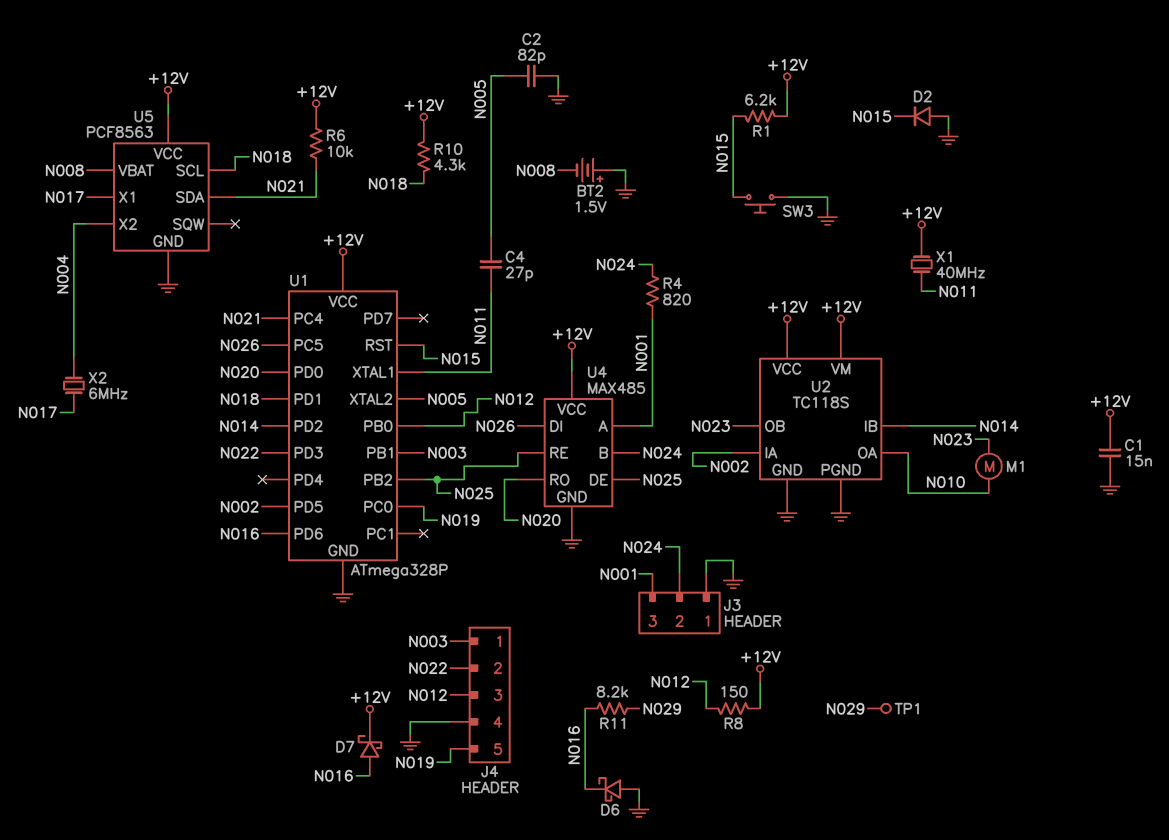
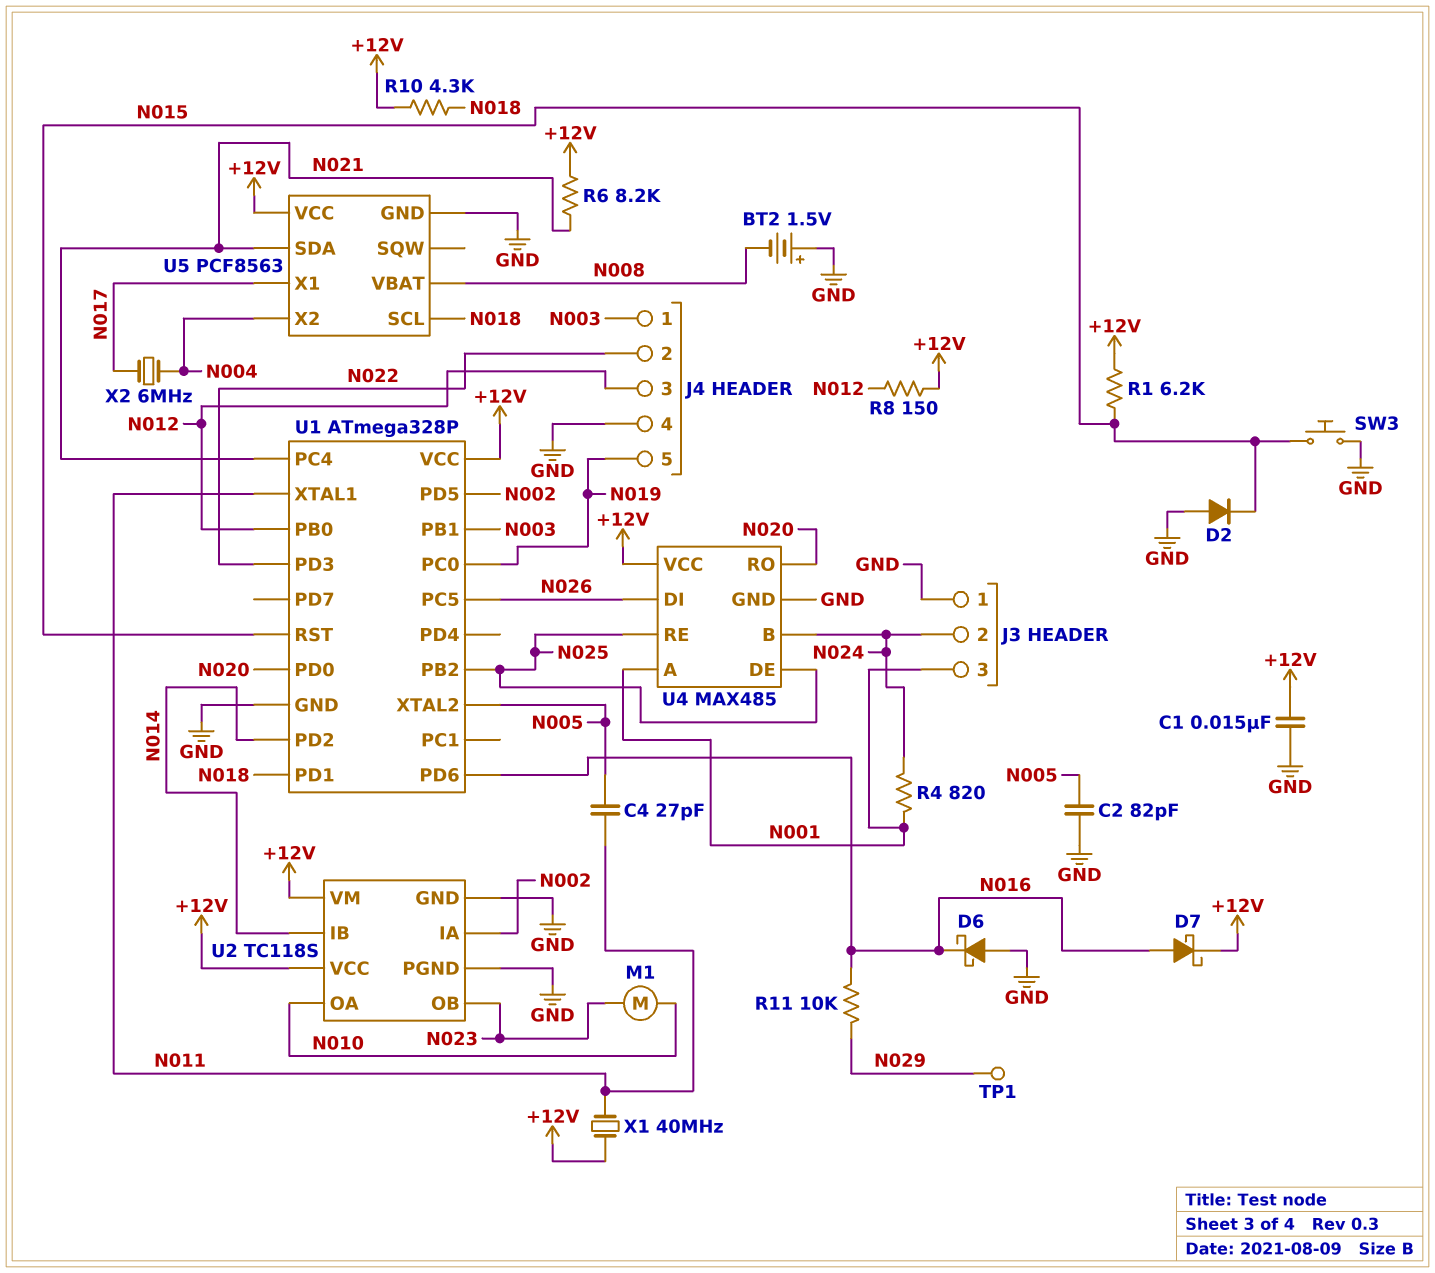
R6: 10k (+12V, N021) -> 8.2k (+12V, N021)
R11: 8.2k (N016, N029) -> 10k (N016, N029)

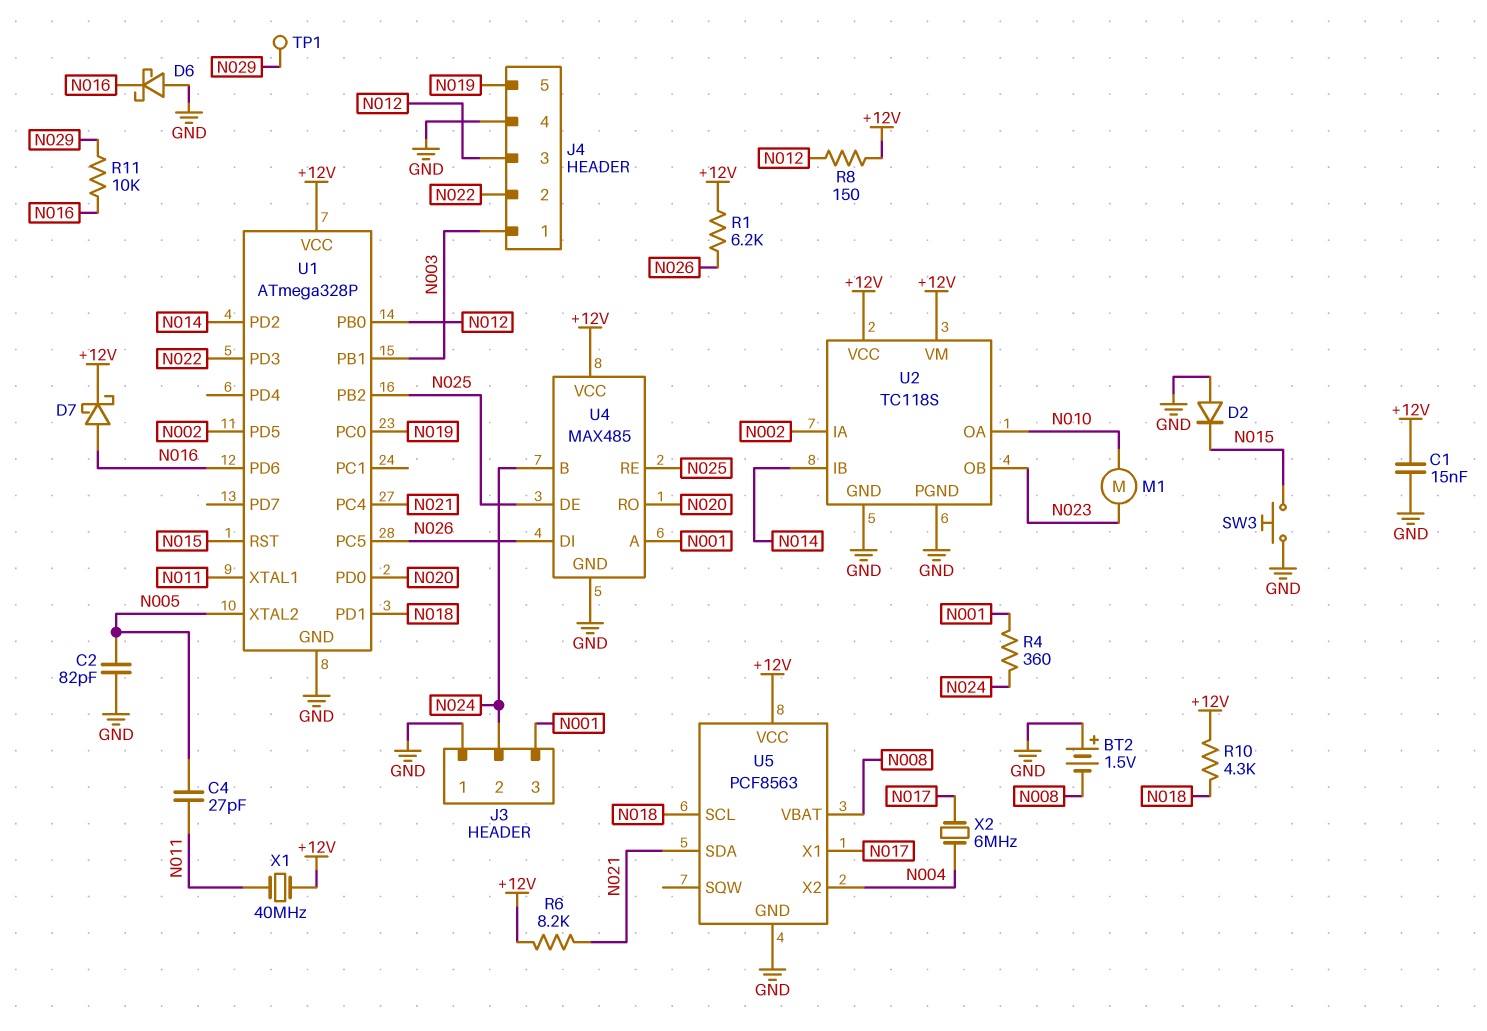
R1: 6.2k (+12V, N015) -> 6.2k (+12V, N026)
R4: 820 (N001, N024) -> 360 (N001, N024)

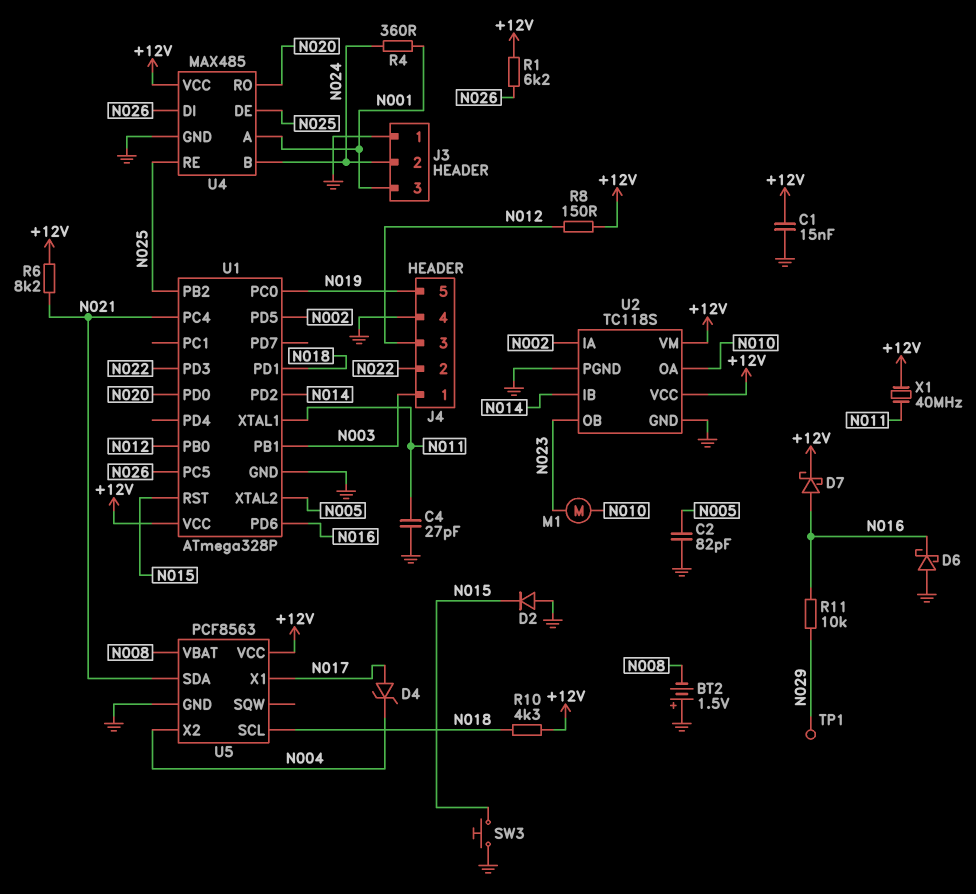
C4: 27pF (N005, N011) -> 27pF (GND, N011)
D4: none -> zener (A N017, K N004)
X2: 6MHz (N004, N017) -> none

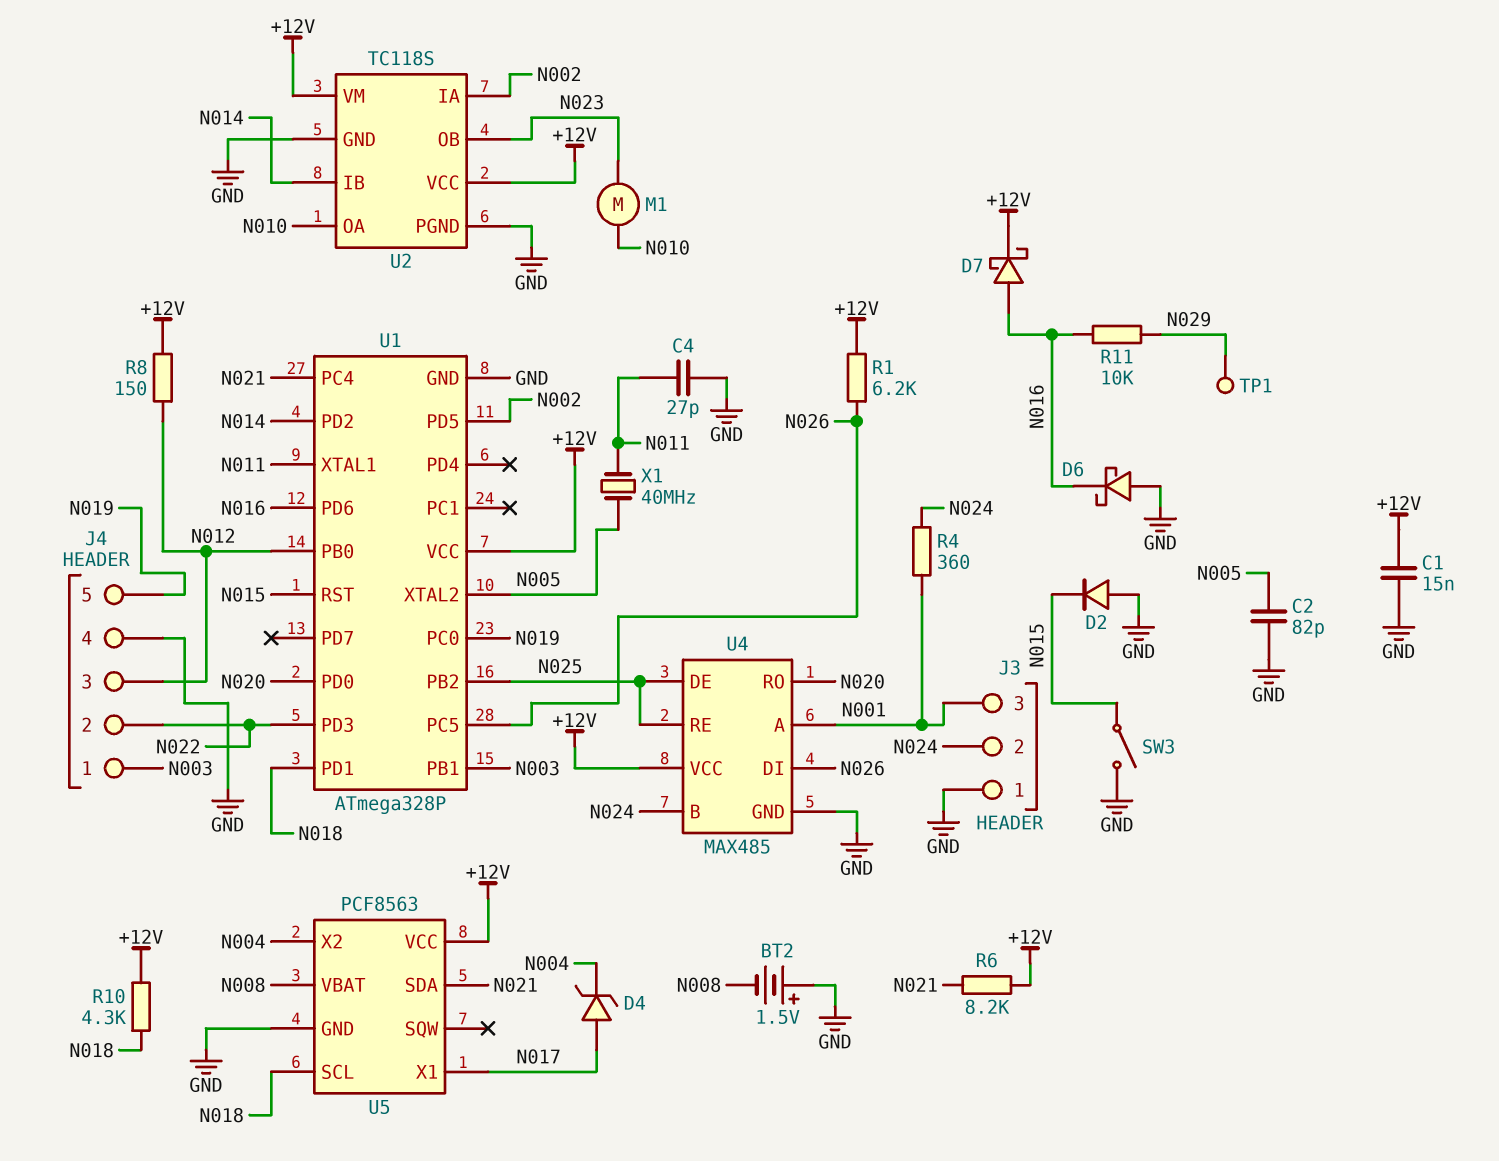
SW3: button (GND, N015) -> switch (GND, N015)
X1: 40MHz (+12V, N011) -> 40MHz (N005, N011)

